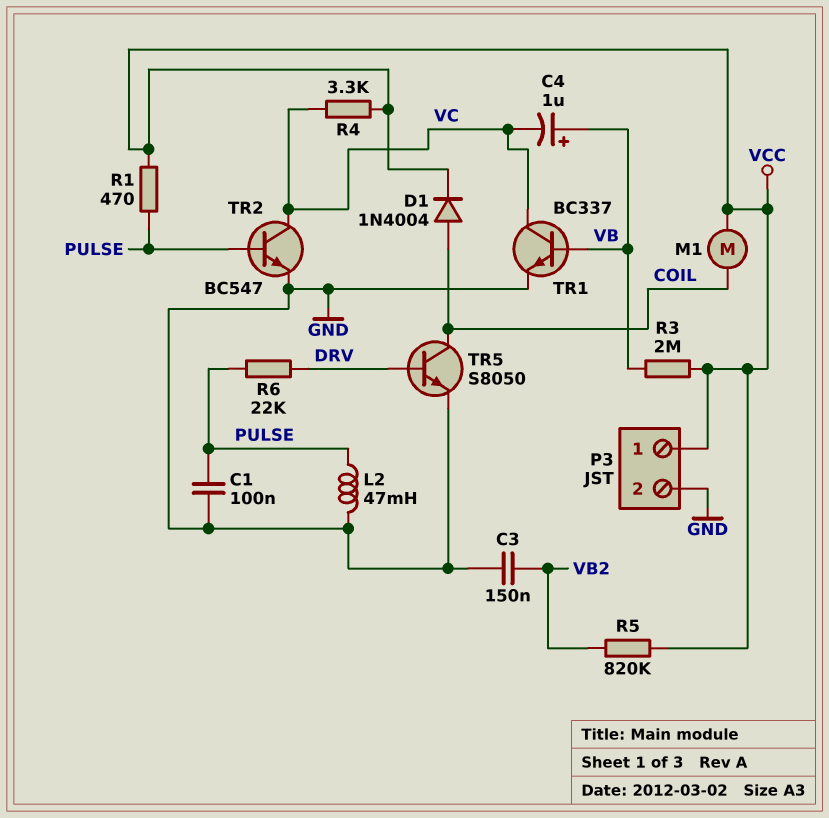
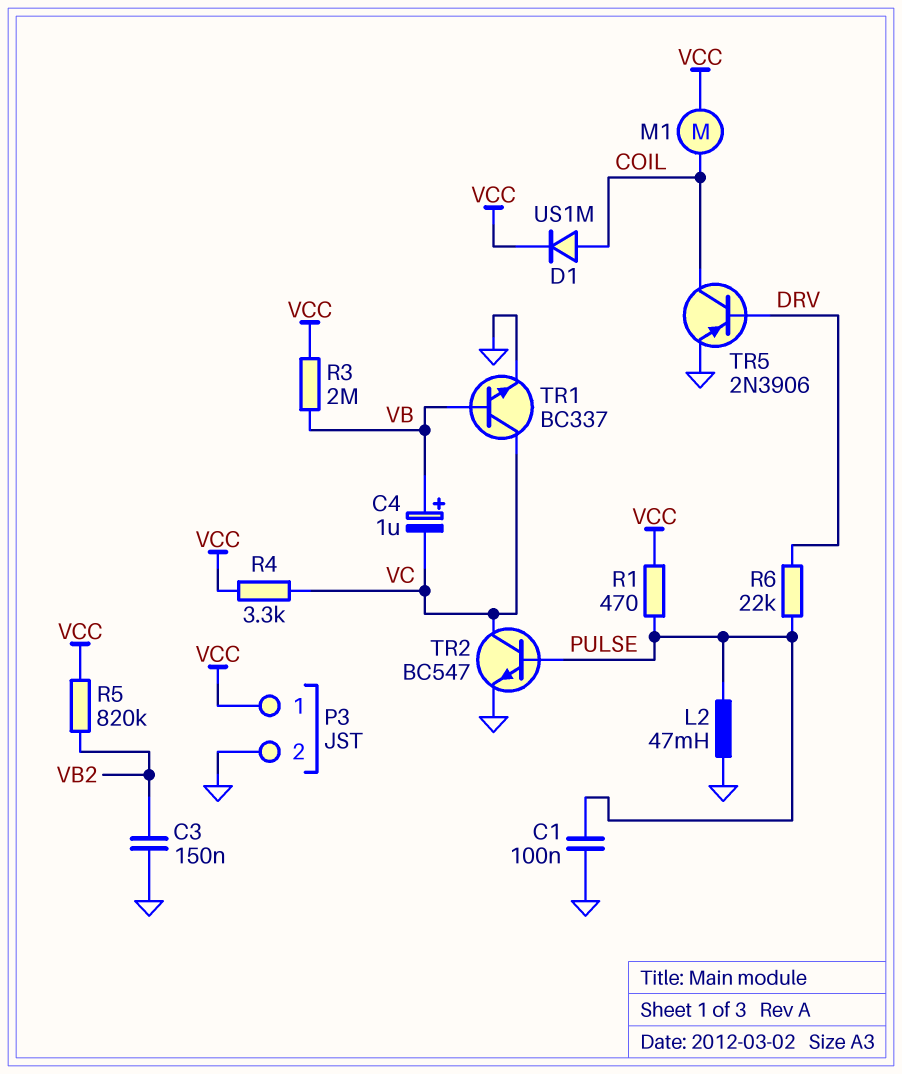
D1: diode 1N4004 (A COIL, K VCC) -> diode US1M (A COIL, K VCC)
TR5: NPN S8050 (B DRV, C COIL, E GND) -> PNP 2N3906 (B DRV, C COIL, E GND)

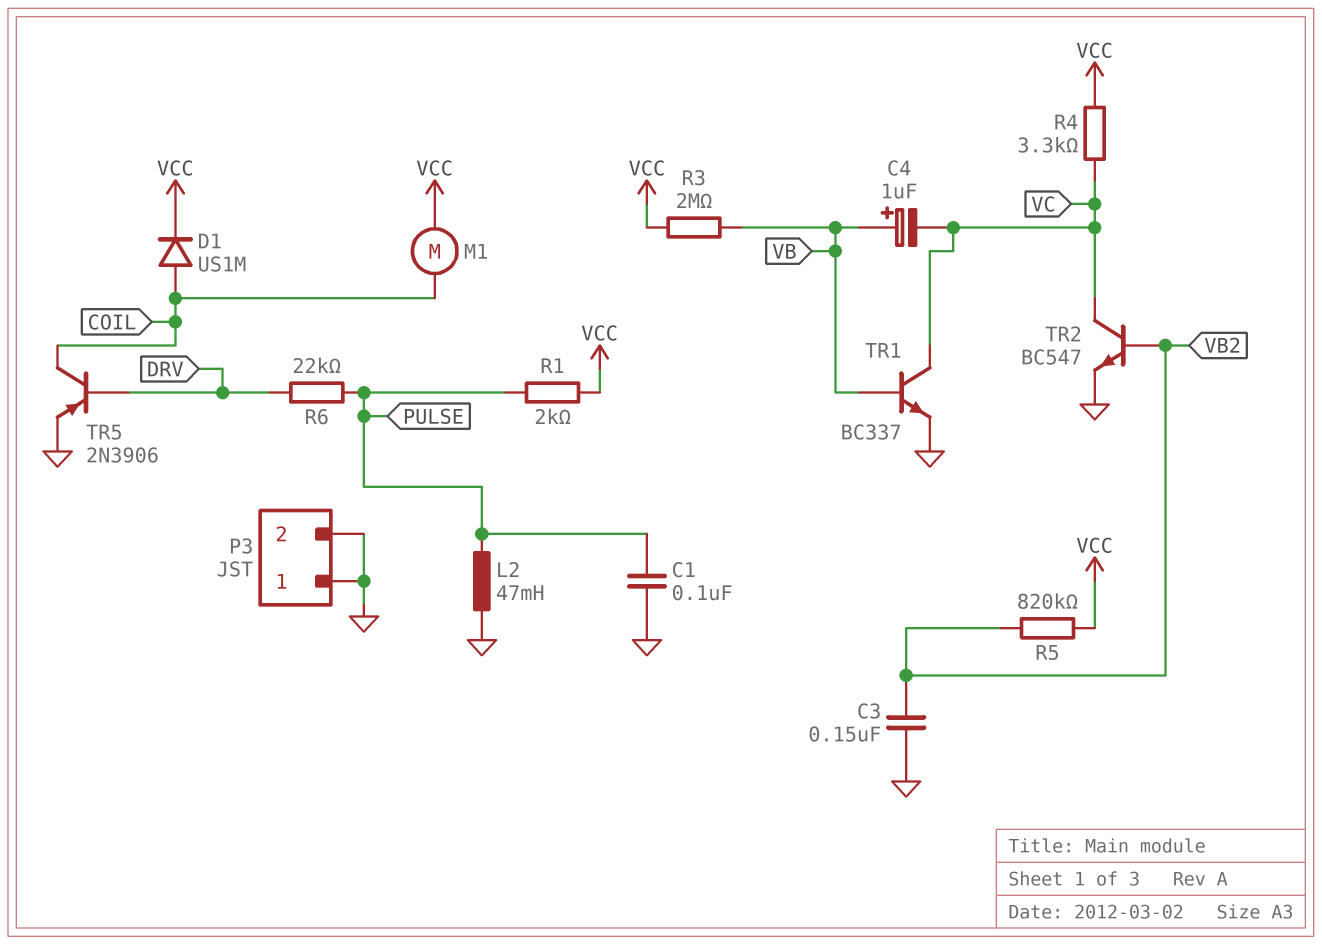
P3 pin 1: VCC -> GND
R1: 470 (PULSE, VCC) -> 2k (PULSE, VCC)
TR2: NPN BC547 (B PULSE, C VC, E GND) -> NPN BC547 (B VB2, C VC, E GND)

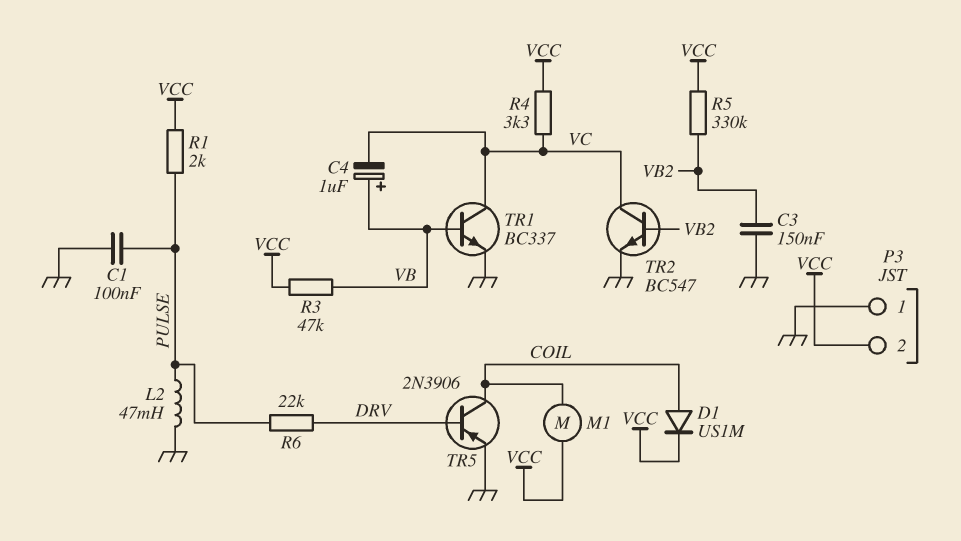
P3 pin 2: GND -> VCC
R3: 2M (VB, VCC) -> 47k (VB, VCC)
R5: 820k (VB2, VCC) -> 330k (VB2, VCC)

